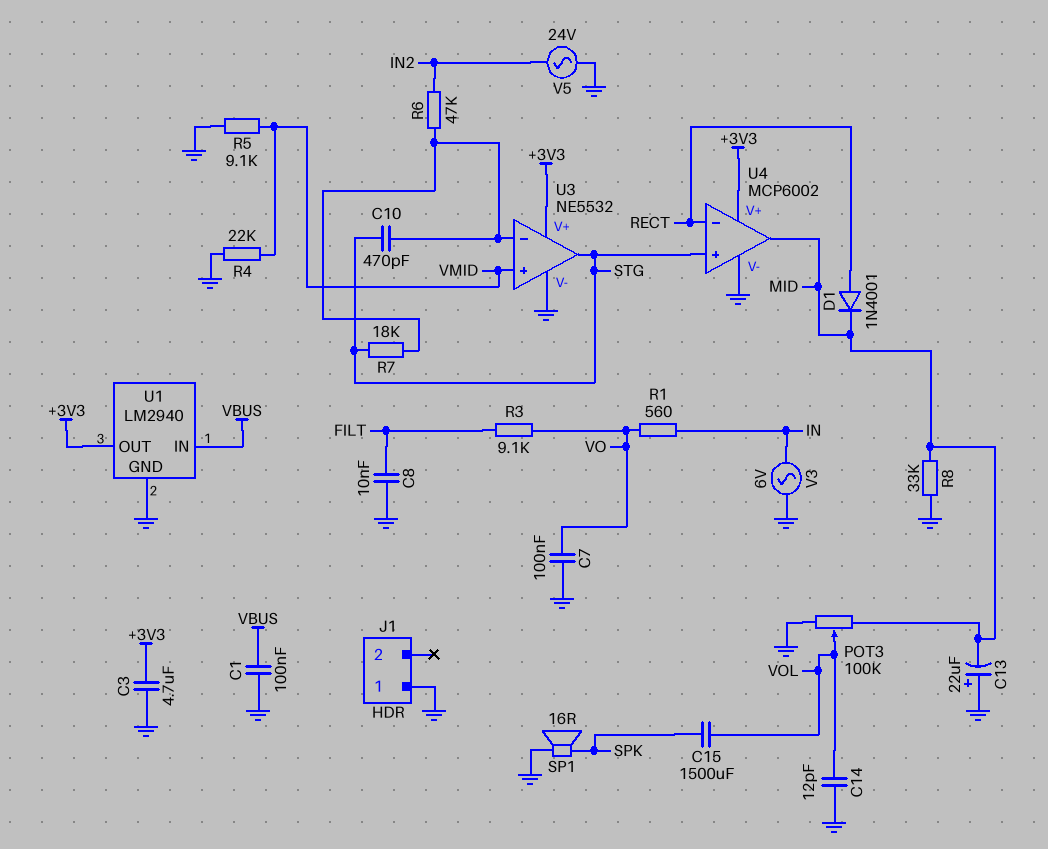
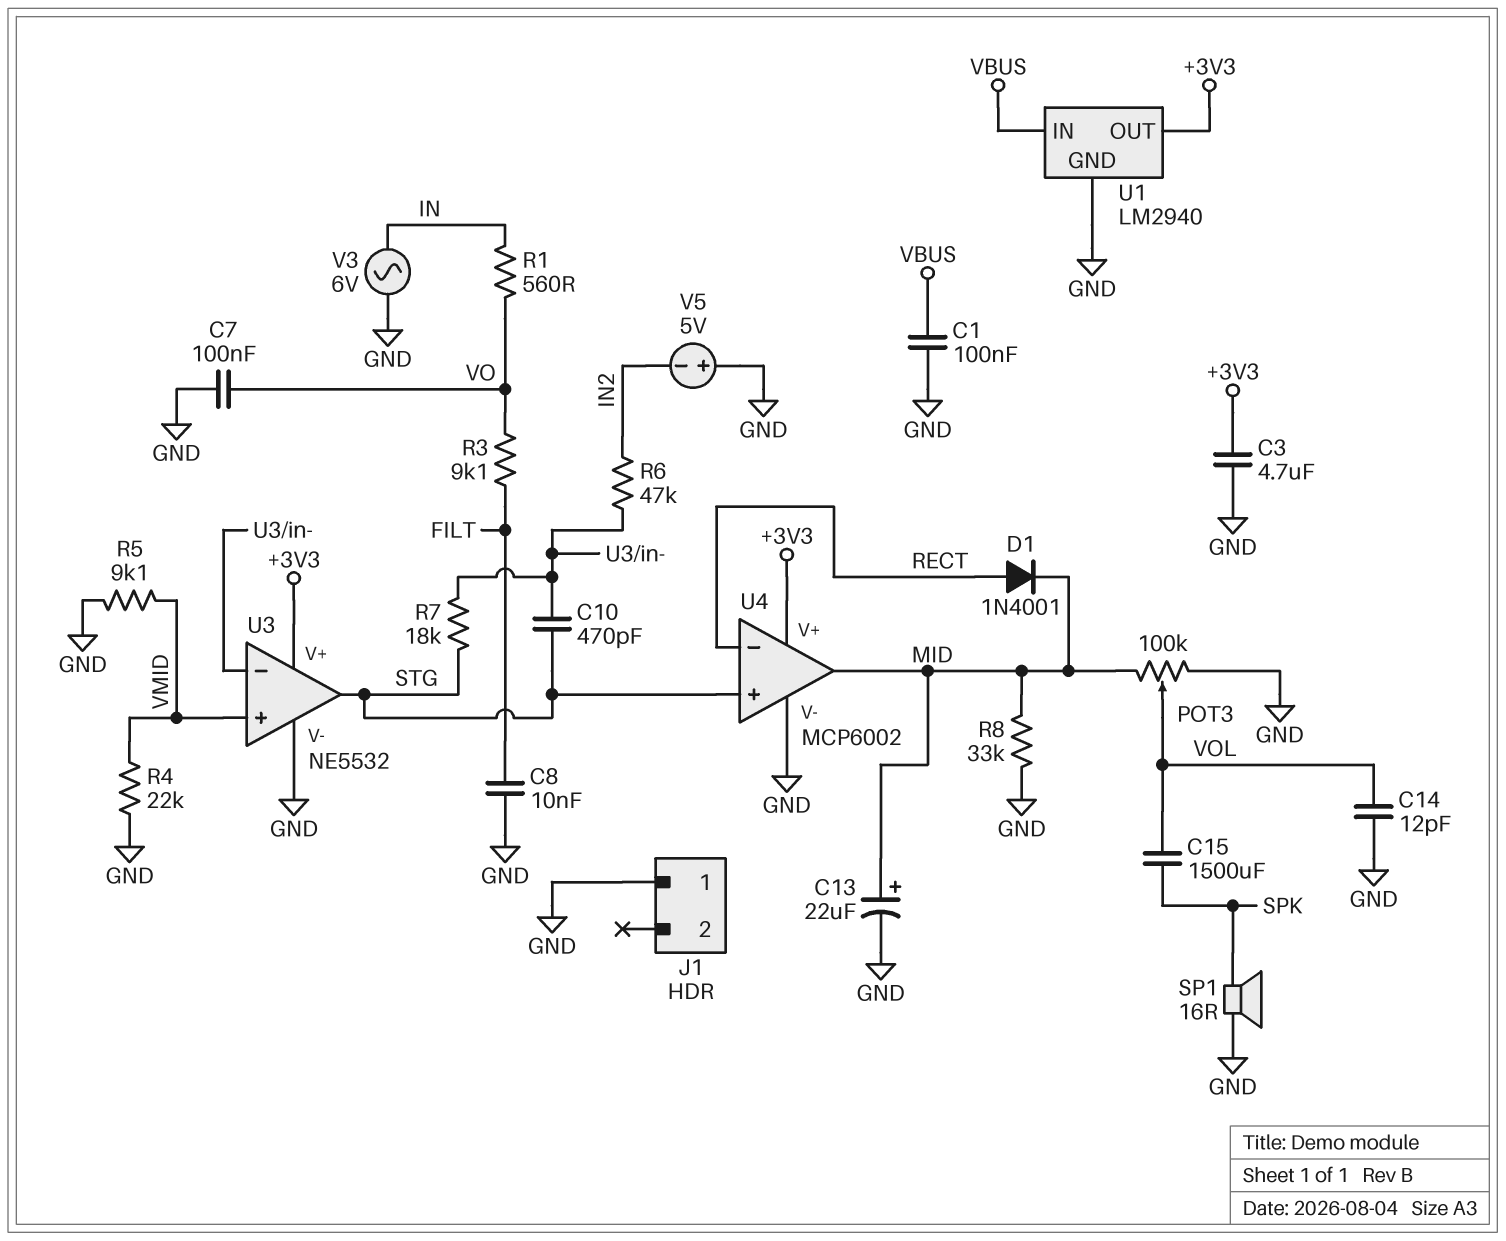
C13: 22uF (plus GND, minus MID) -> 22uF (plus MID, minus GND)
V5: AC 24V (GND, IN2) -> 5V (plus GND, minus IN2)

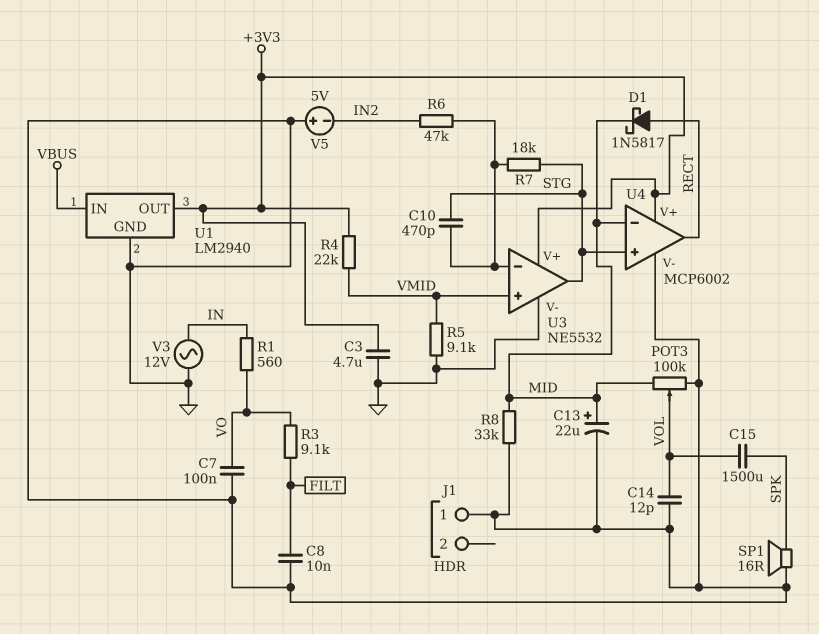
C1: 100nF (GND, VBUS) -> none
D1: diode 1N4001 (A RECT, K MID) -> schottky 1N5817 (A RECT, K MID)
R4: 22k (GND, VMID) -> 22k (+3V3, VMID)
U4 pin in-: RECT -> MID
U4 pin out: MID -> RECT
V3: AC 6V (GND, IN) -> AC 12V (GND, IN)

